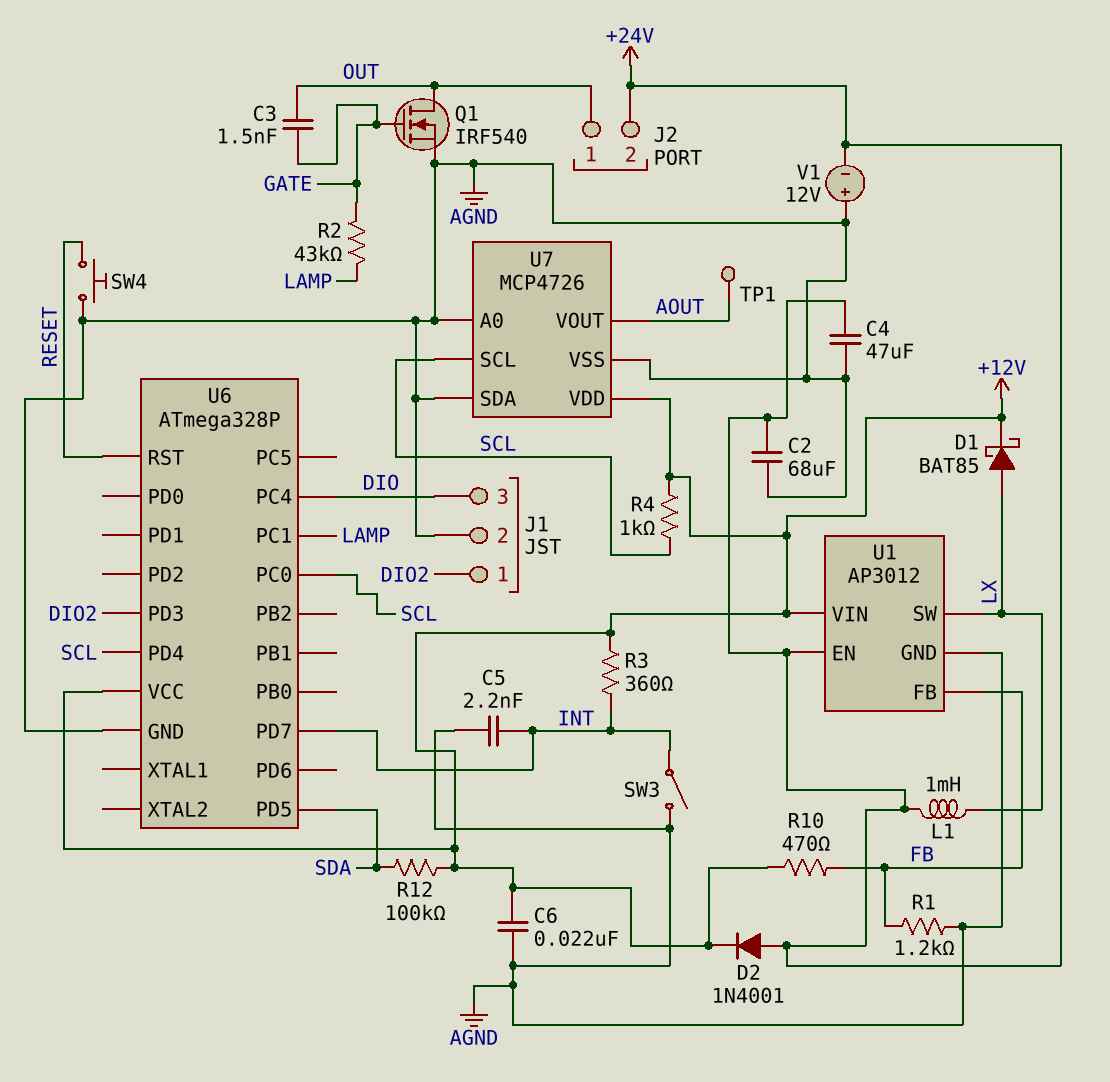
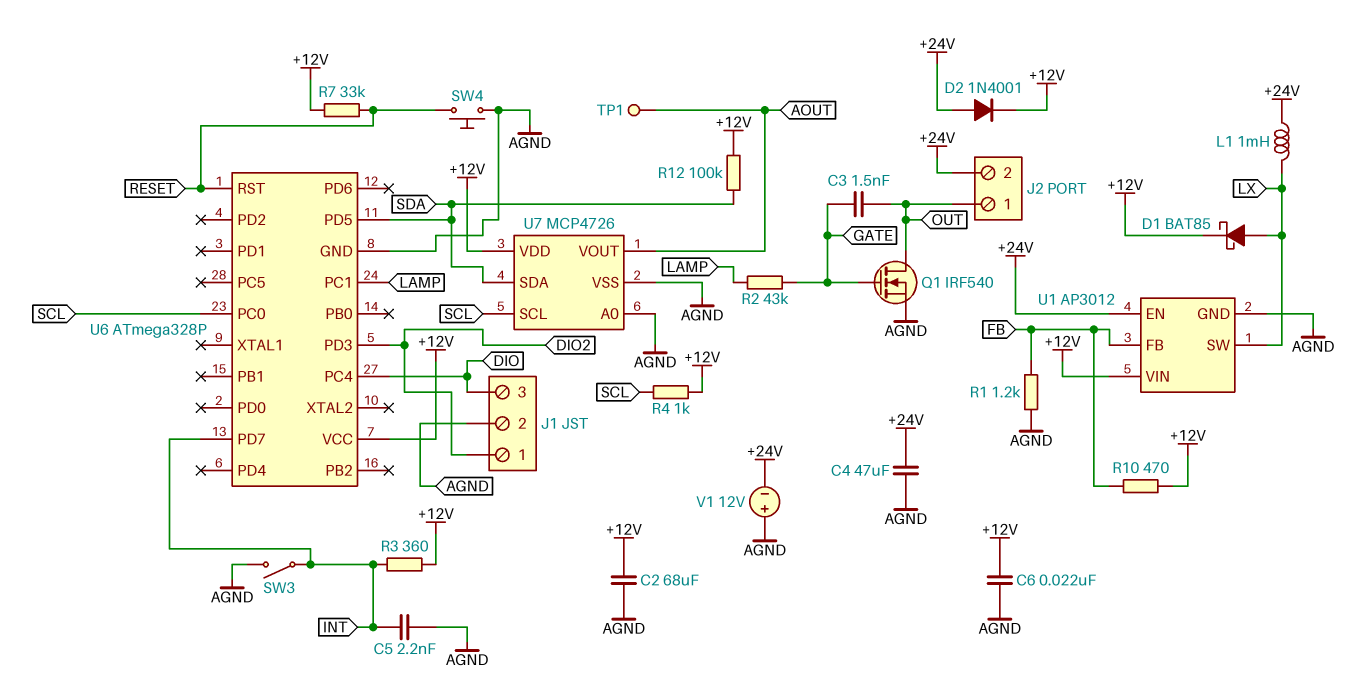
C2: 68uF (+24V, AGND) -> 68uF (+12V, AGND)
R7: none -> 33k (+12V, RESET)
U6 pin PD4: SCL -> none
U7 pin SDA: AGND -> SDA

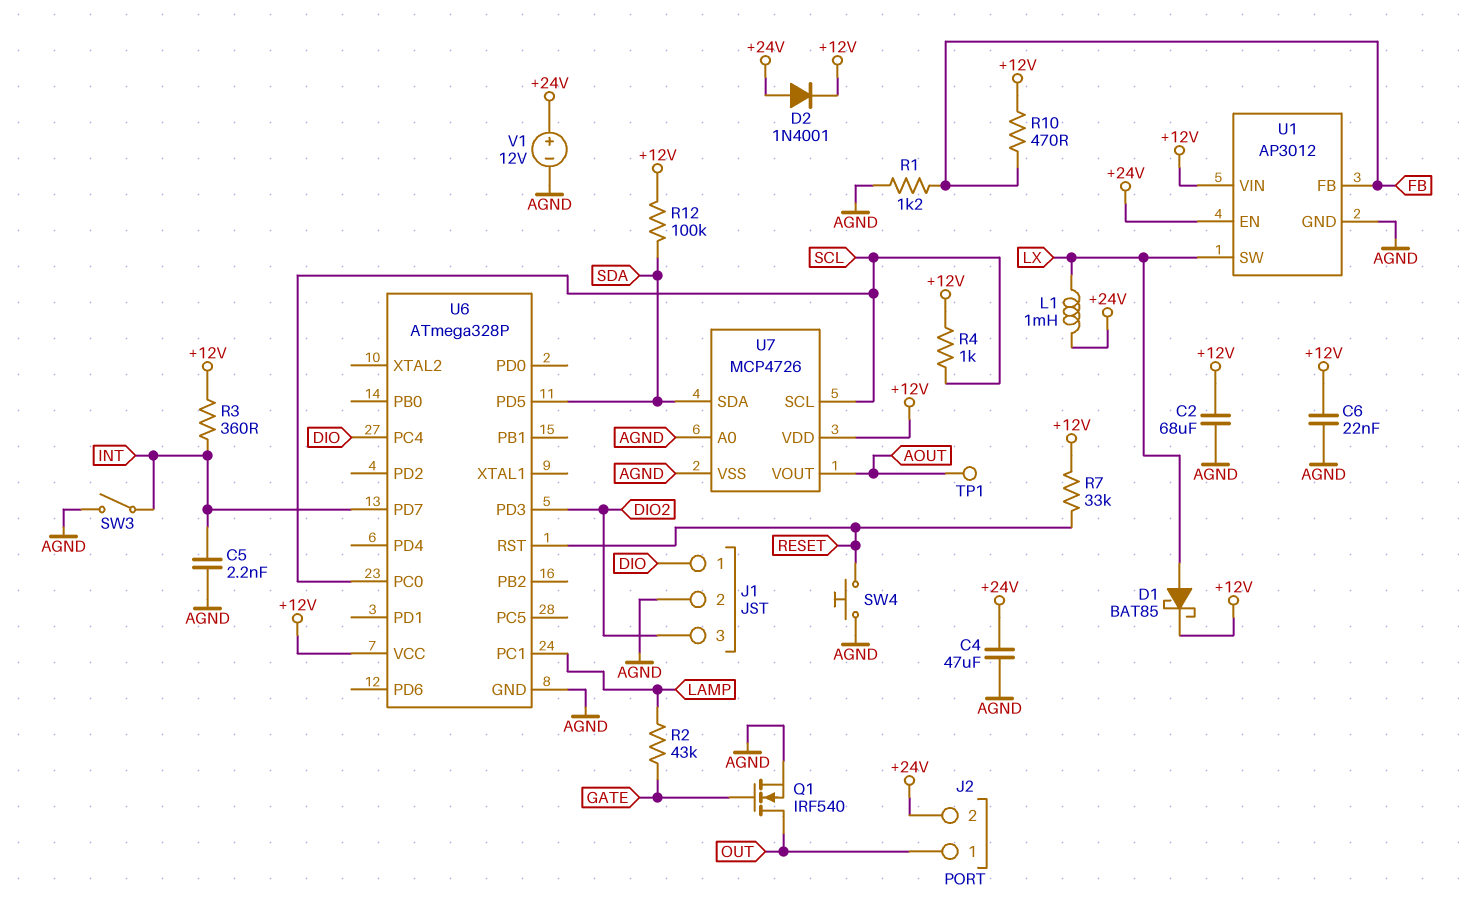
C3: 1.5nF (GATE, OUT) -> none
J1 pin 1: DIO2 -> DIO
J1 pin 3: DIO -> DIO2
V1: 12V (plus AGND, minus +24V) -> 12V (plus +24V, minus AGND)

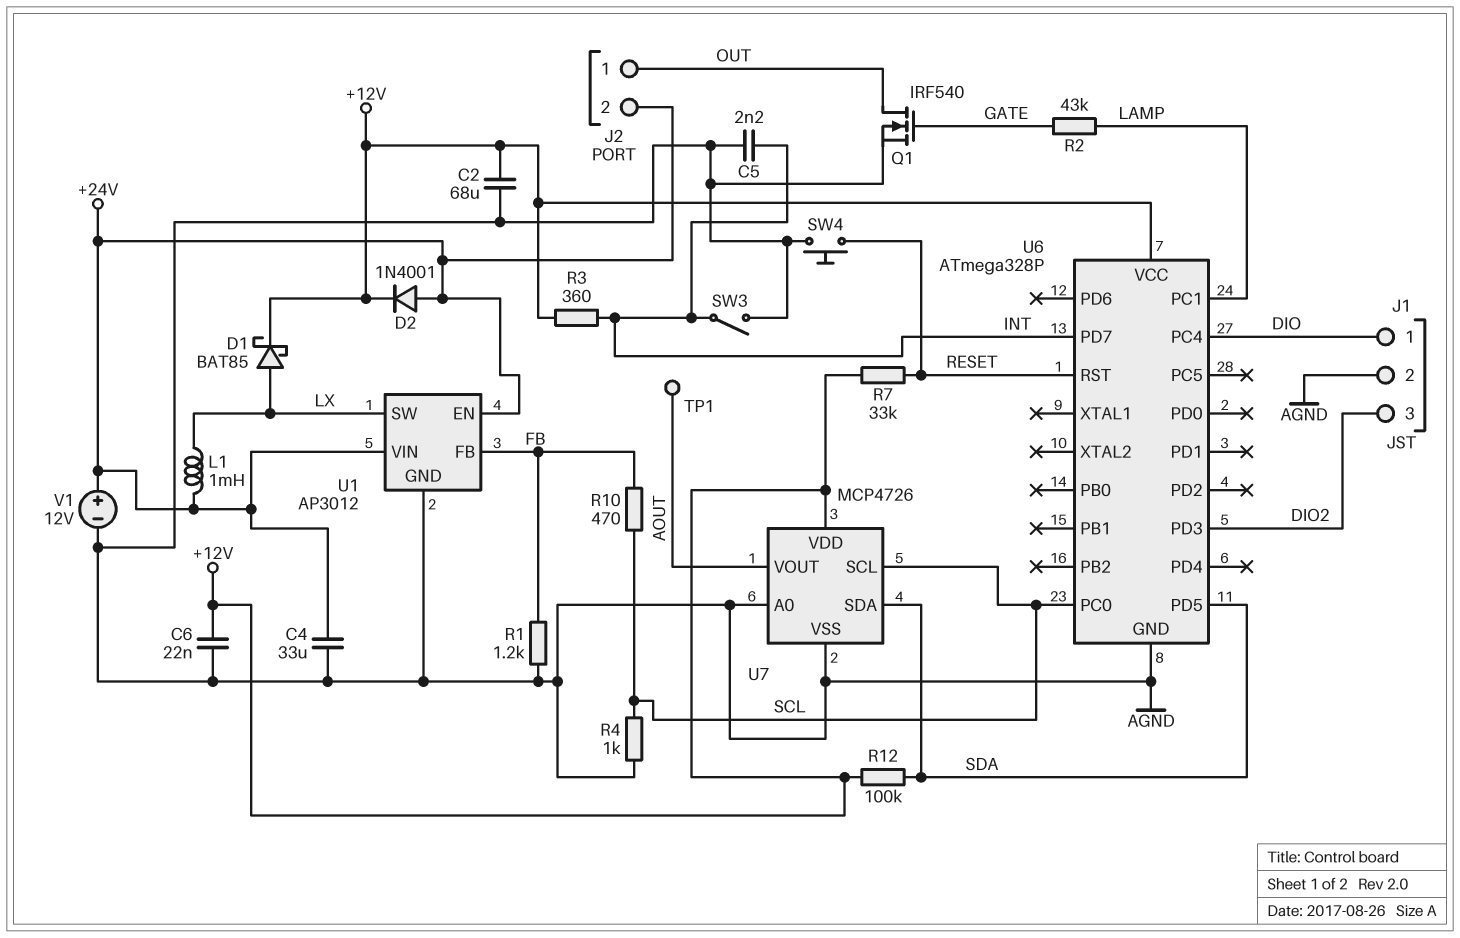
C4: 47uF (+24V, AGND) -> 33uF (+24V, AGND)
R4: 1k (+12V, SCL) -> 1k (AGND, SCL)
R10: 470 (+12V, FB) -> 470 (FB, SCL)
U1 pin VIN: +12V -> +24V

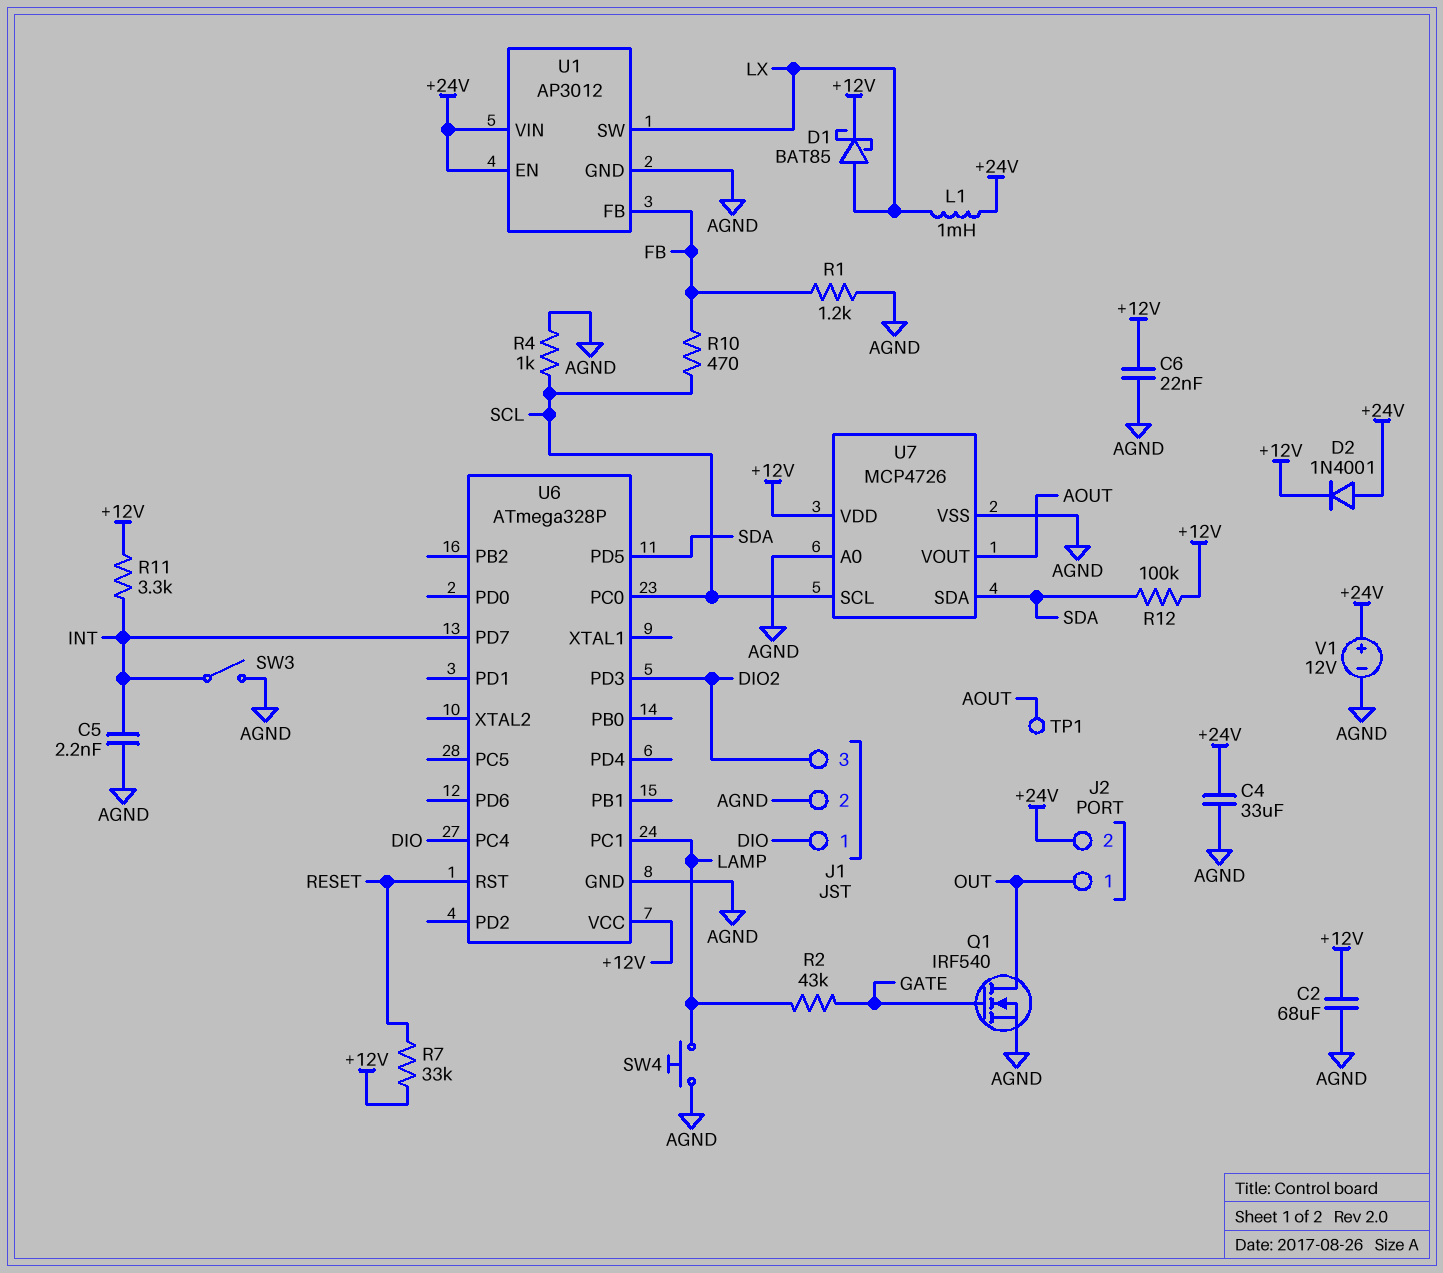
R3: 360 (+12V, INT) -> none
R11: none -> 3.3k (+12V, INT)
SW4: button (AGND, RESET) -> button (AGND, LAMP)

